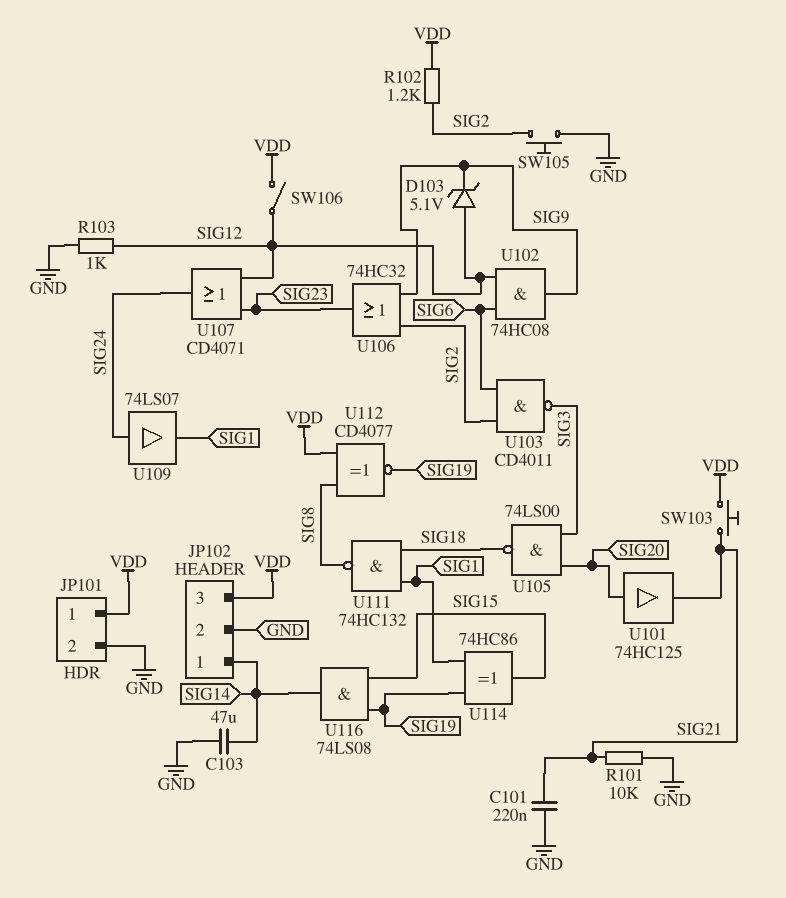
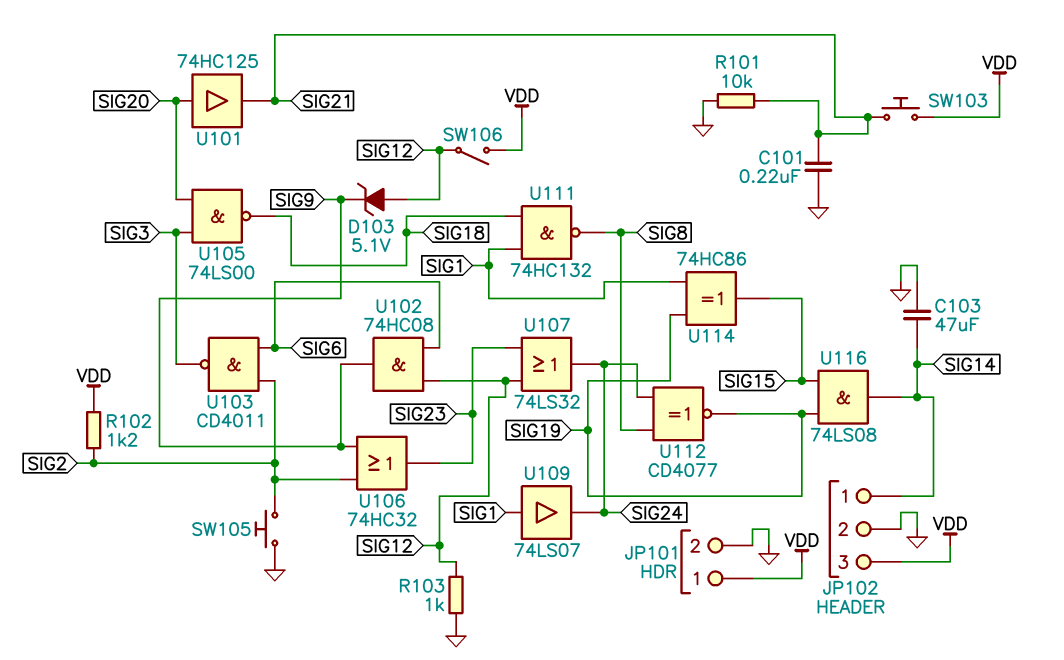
U107: OR CD4071 (in SIG12, in SIG23, out SIG24) -> OR 74LS32 (in SIG12, in SIG23, out SIG24)
U109: buffer 74LS07 (in SIG24, out SIG1) -> buffer 74LS07 (in SIG1, out SIG24)
U112: XNOR CD4077 (in SIG8, in VDD, out SIG19) -> XNOR CD4077 (in SIG8, in SIG24, out SIG19)

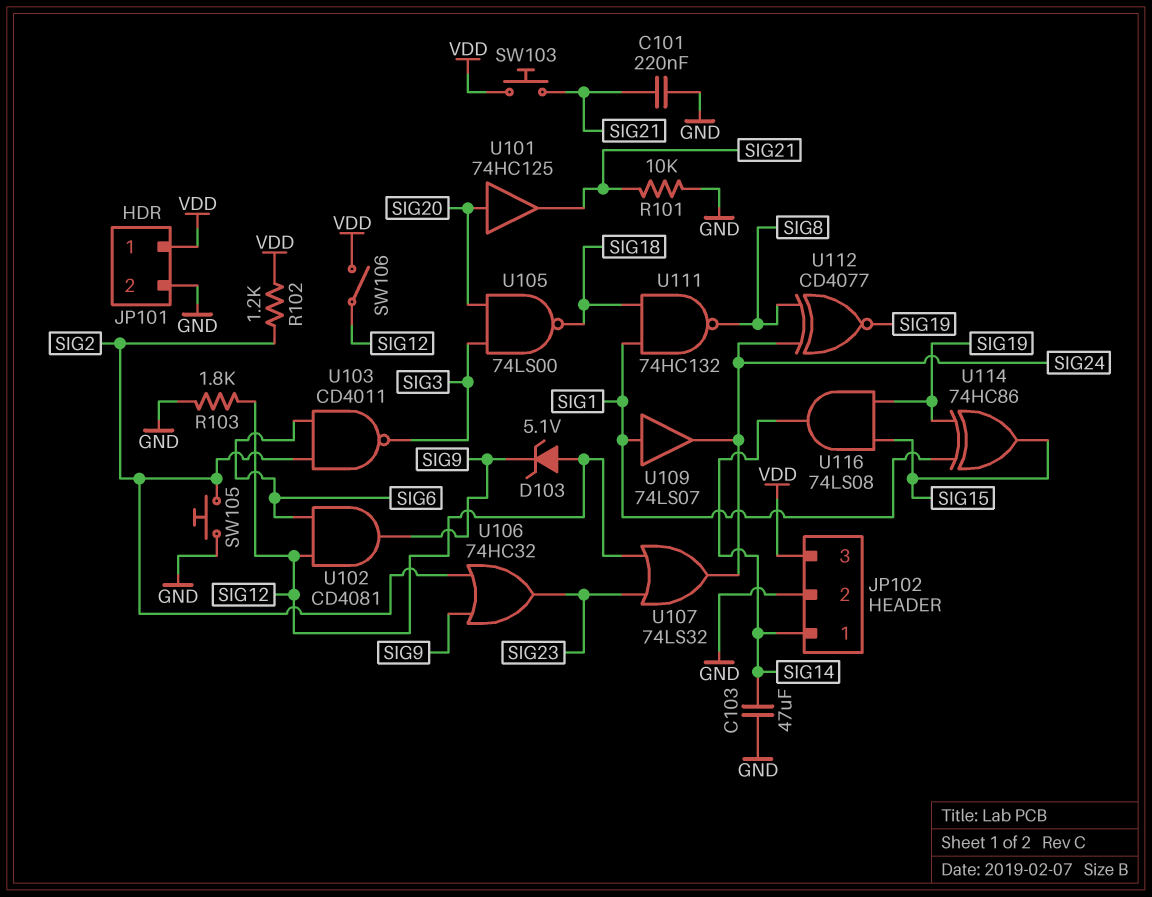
R103: 1k (GND, SIG12) -> 1.8k (GND, SIG12)
U102: AND 74HC08 (in SIG6, in SIG12, out SIG9) -> AND CD4081 (in SIG6, in SIG12, out SIG9)

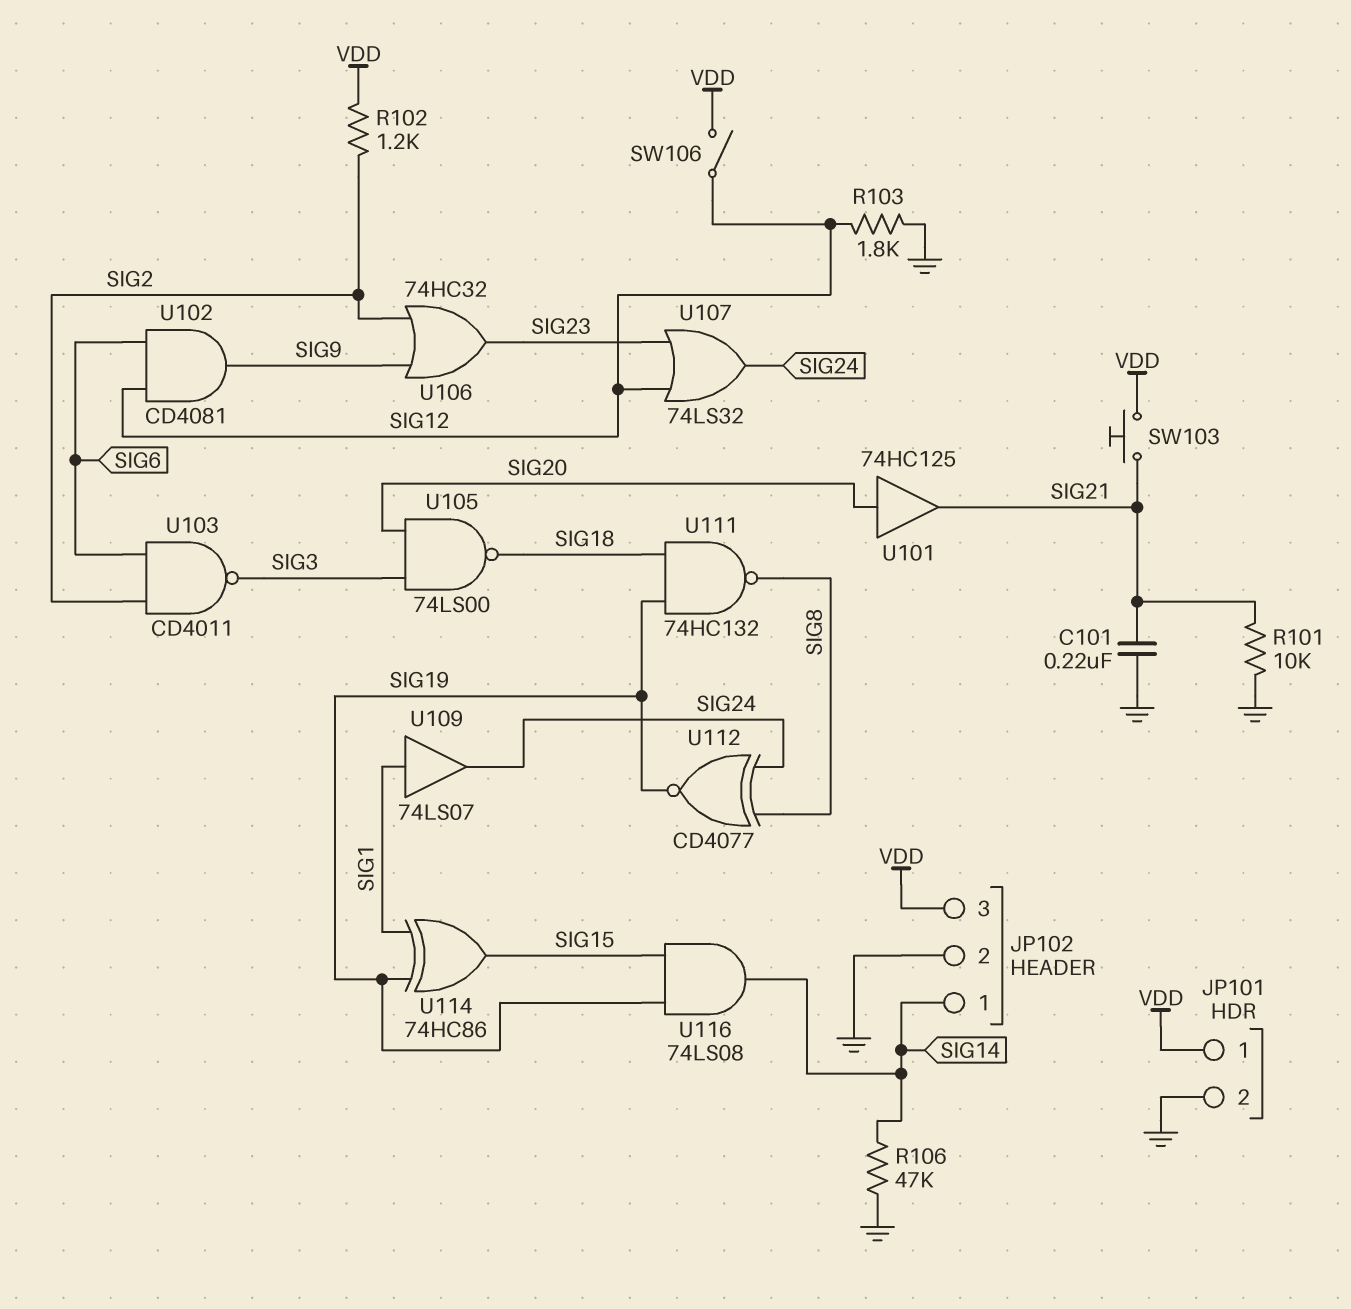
C103: 47uF (GND, SIG14) -> none
D103: zener 5.1V (A SIG12, K SIG9) -> none
R106: none -> 47k (GND, SIG14)
SW105: button (GND, SIG2) -> none
U111: NAND 74HC132 (in SIG1, in SIG18, out SIG8) -> NAND 74HC132 (in SIG18, in SIG19, out SIG8)

